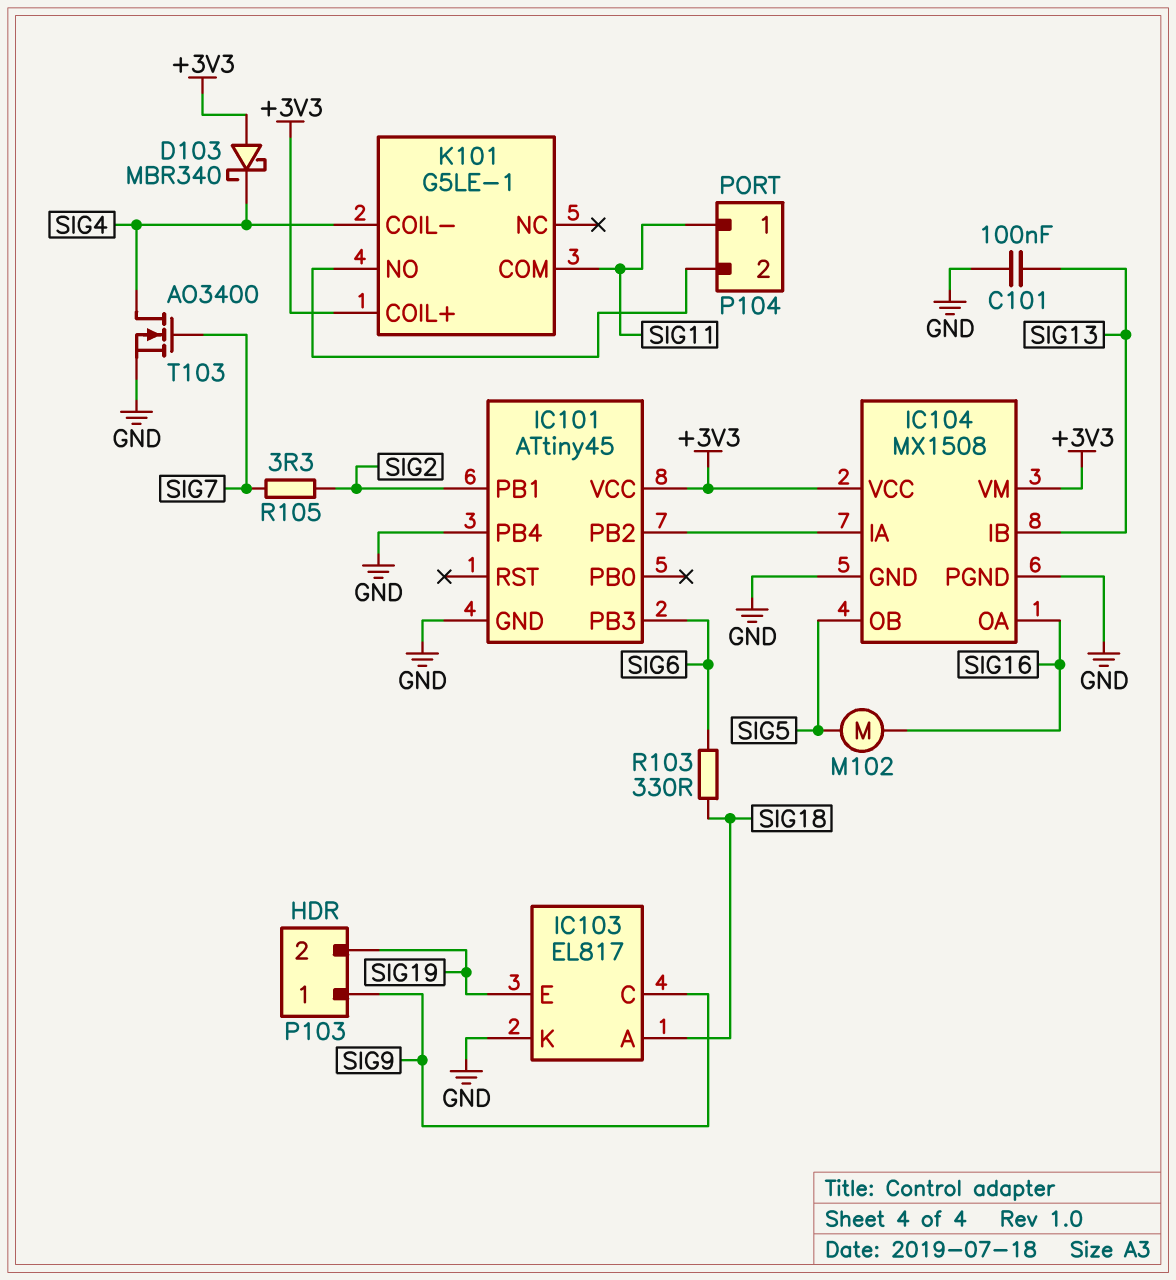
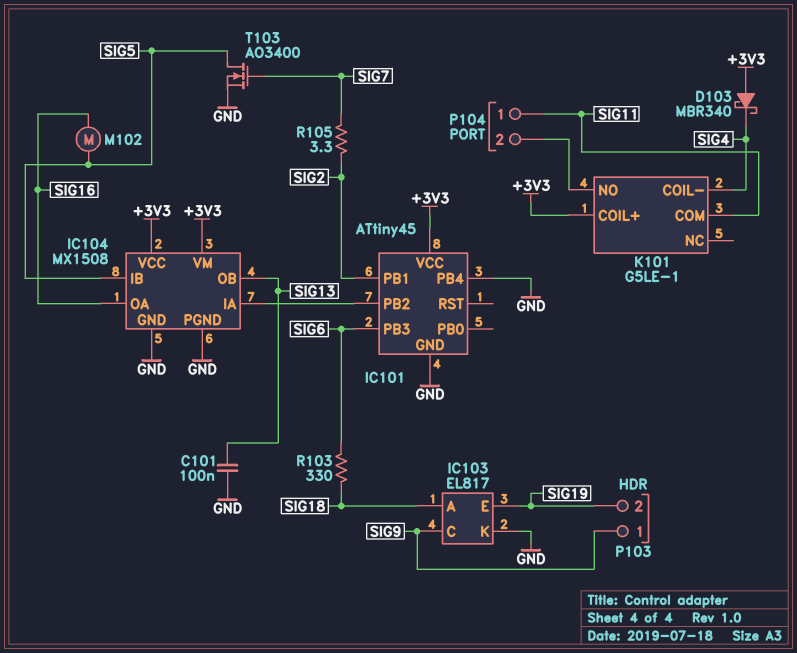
IC104 pin IB: SIG13 -> SIG5
IC104 pin OB: SIG5 -> SIG13
T103: NMOS AO3400 (G SIG7, D SIG4, S GND) -> NMOS AO3400 (G SIG7, D SIG5, S GND)

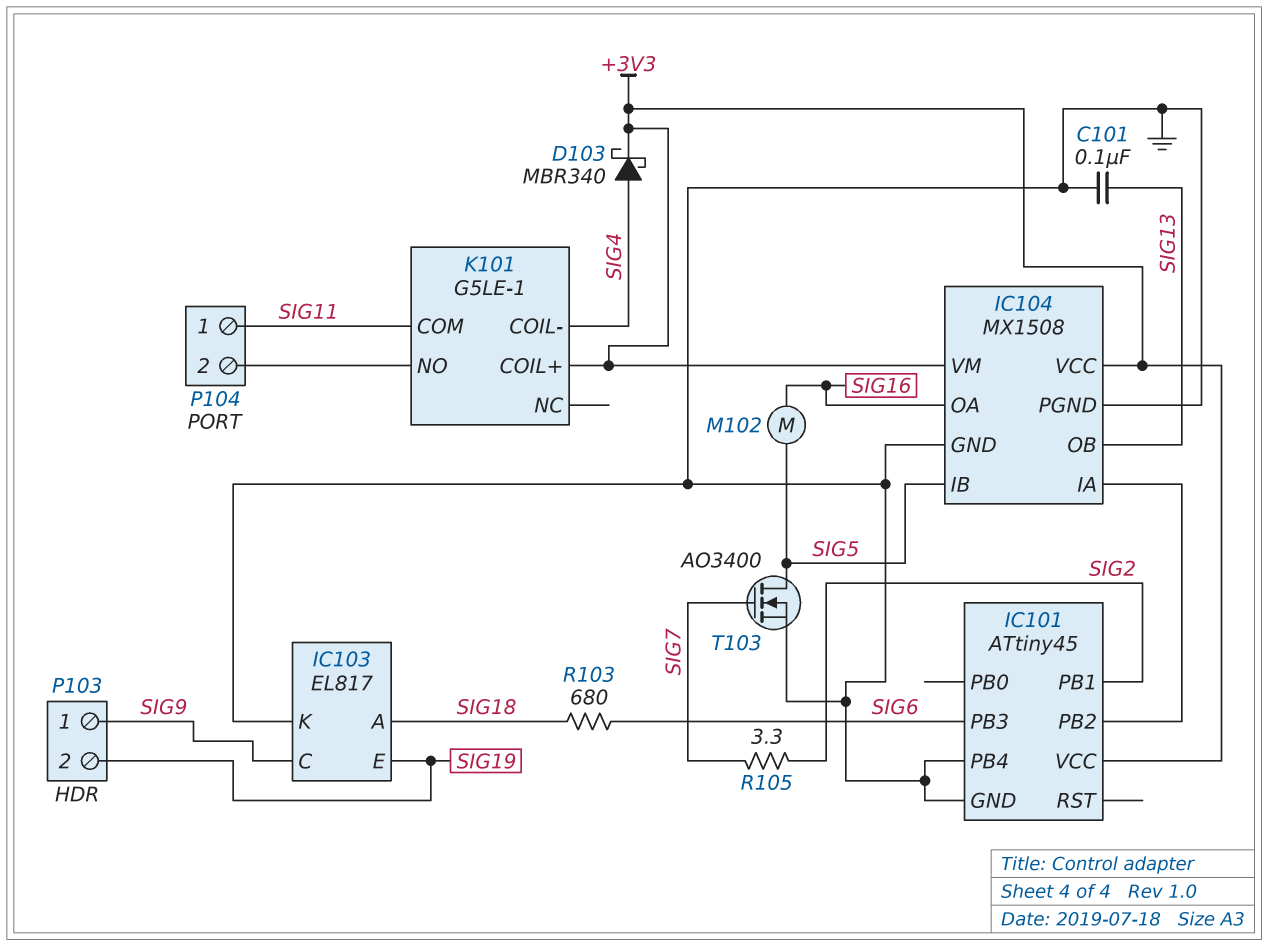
D103: schottky MBR340 (A +3V3, K SIG4) -> schottky MBR340 (A SIG4, K +3V3)
R103: 330 (SIG6, SIG18) -> 680 (SIG6, SIG18)

